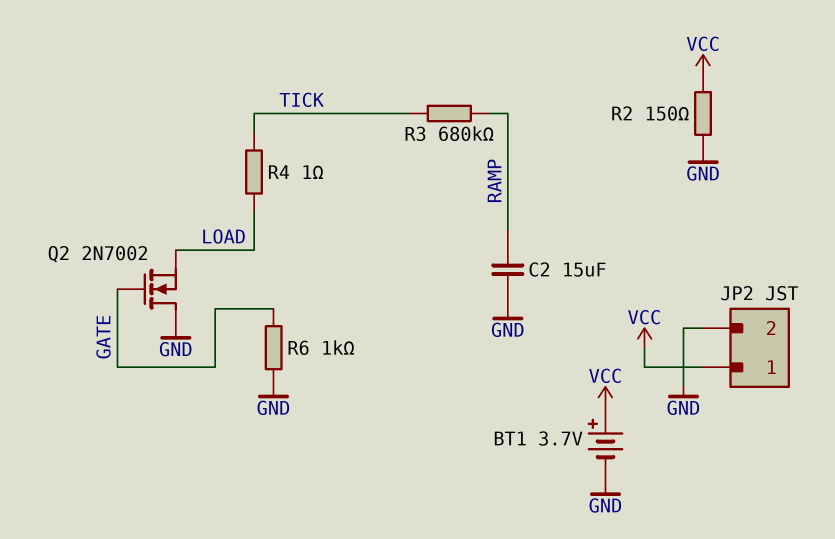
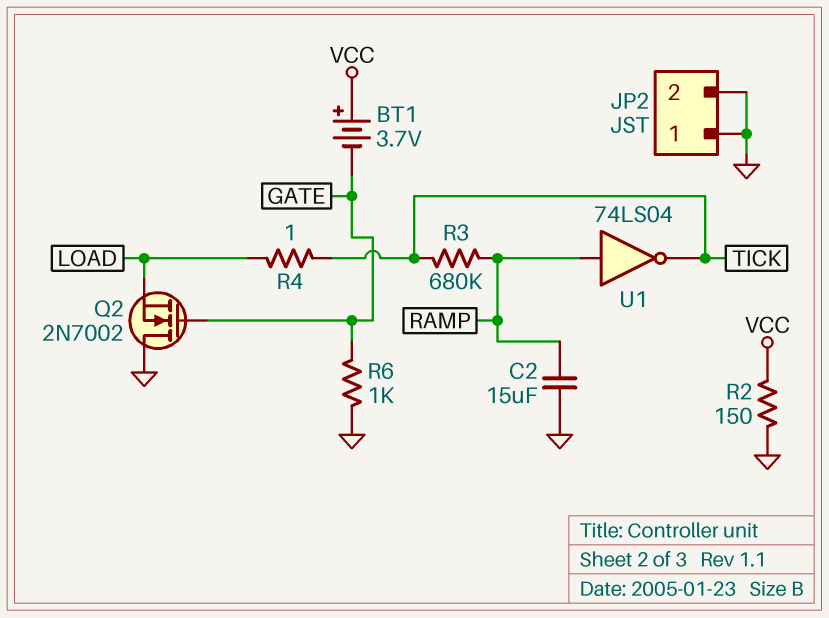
BT1: 3.7V (plus VCC, minus GND) -> 3.7V (plus VCC, minus GATE)
JP2 pin 1: VCC -> GND
U1: none -> NOT 74LS04 (in RAMP, out TICK)

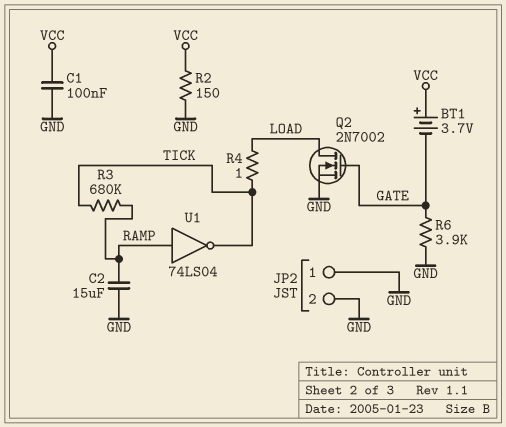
C1: none -> 100nF (GND, VCC)
Q2: NMOS 2N7002 (G GATE, D GND, S LOAD) -> NMOS 2N7002 (G GATE, D LOAD, S GND)
R6: 1k (GATE, GND) -> 3.9k (GATE, GND)

